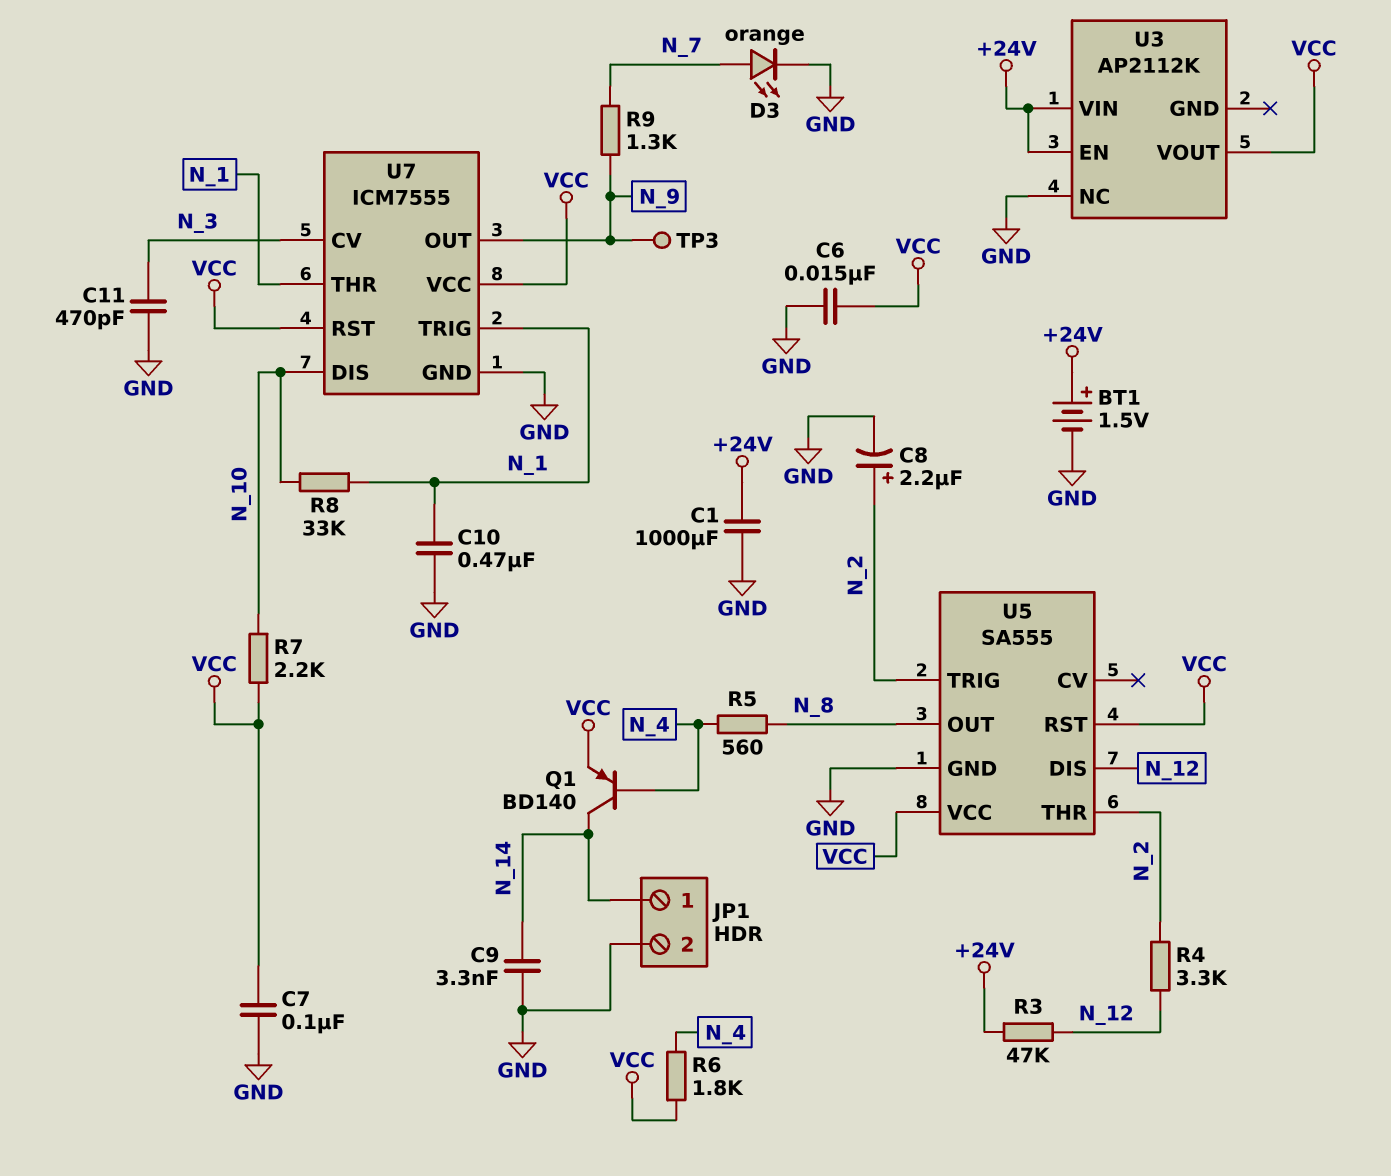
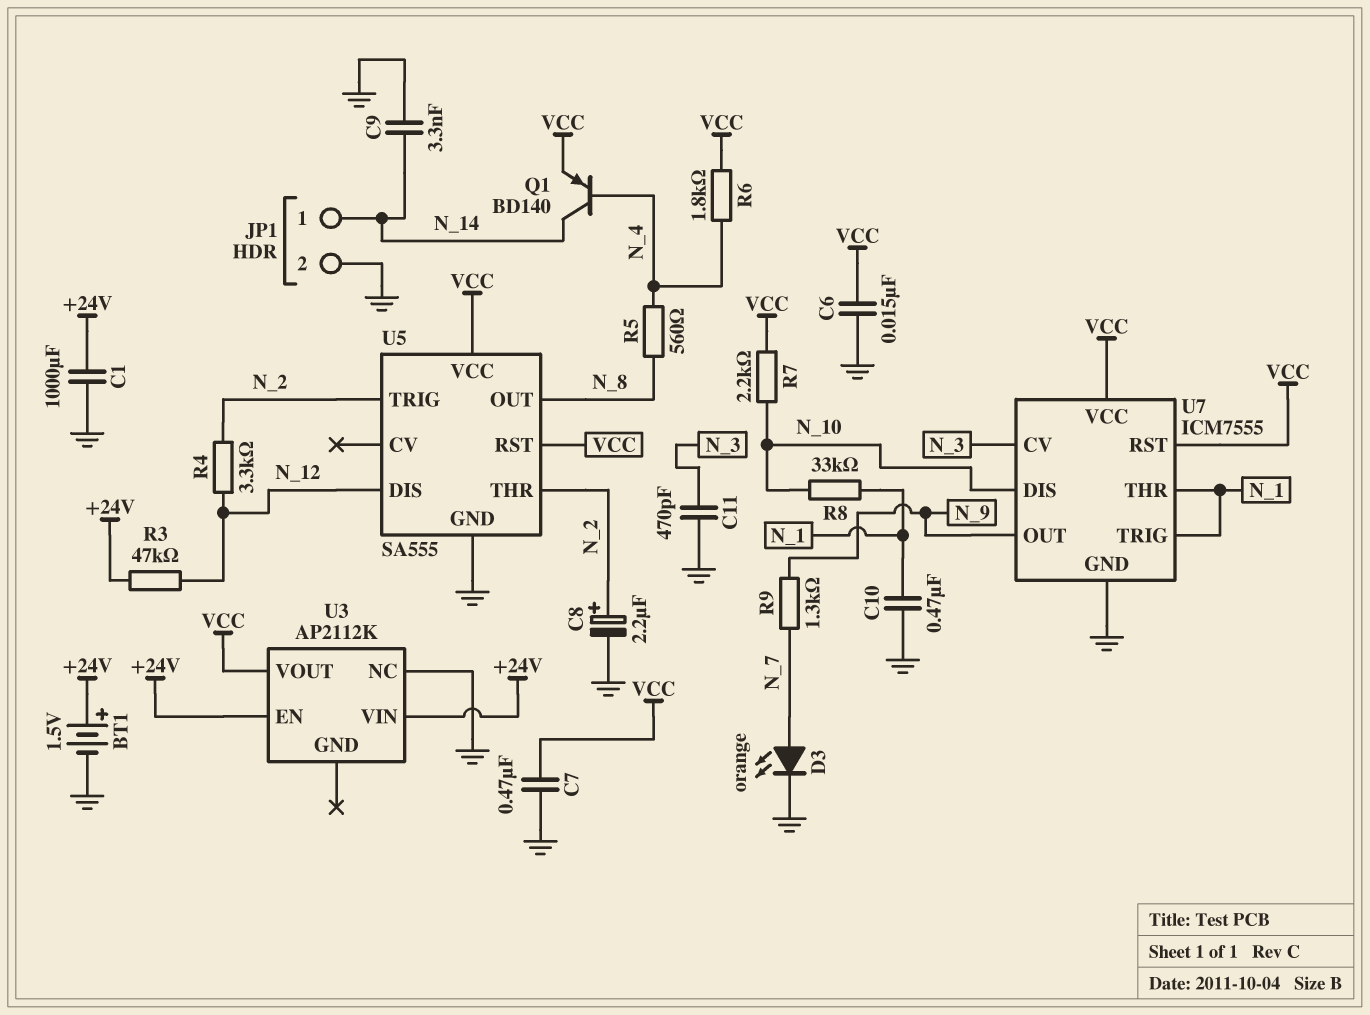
C7: 100nF (GND, VCC) -> 470nF (GND, VCC)
TP3: test point (N_9) -> none

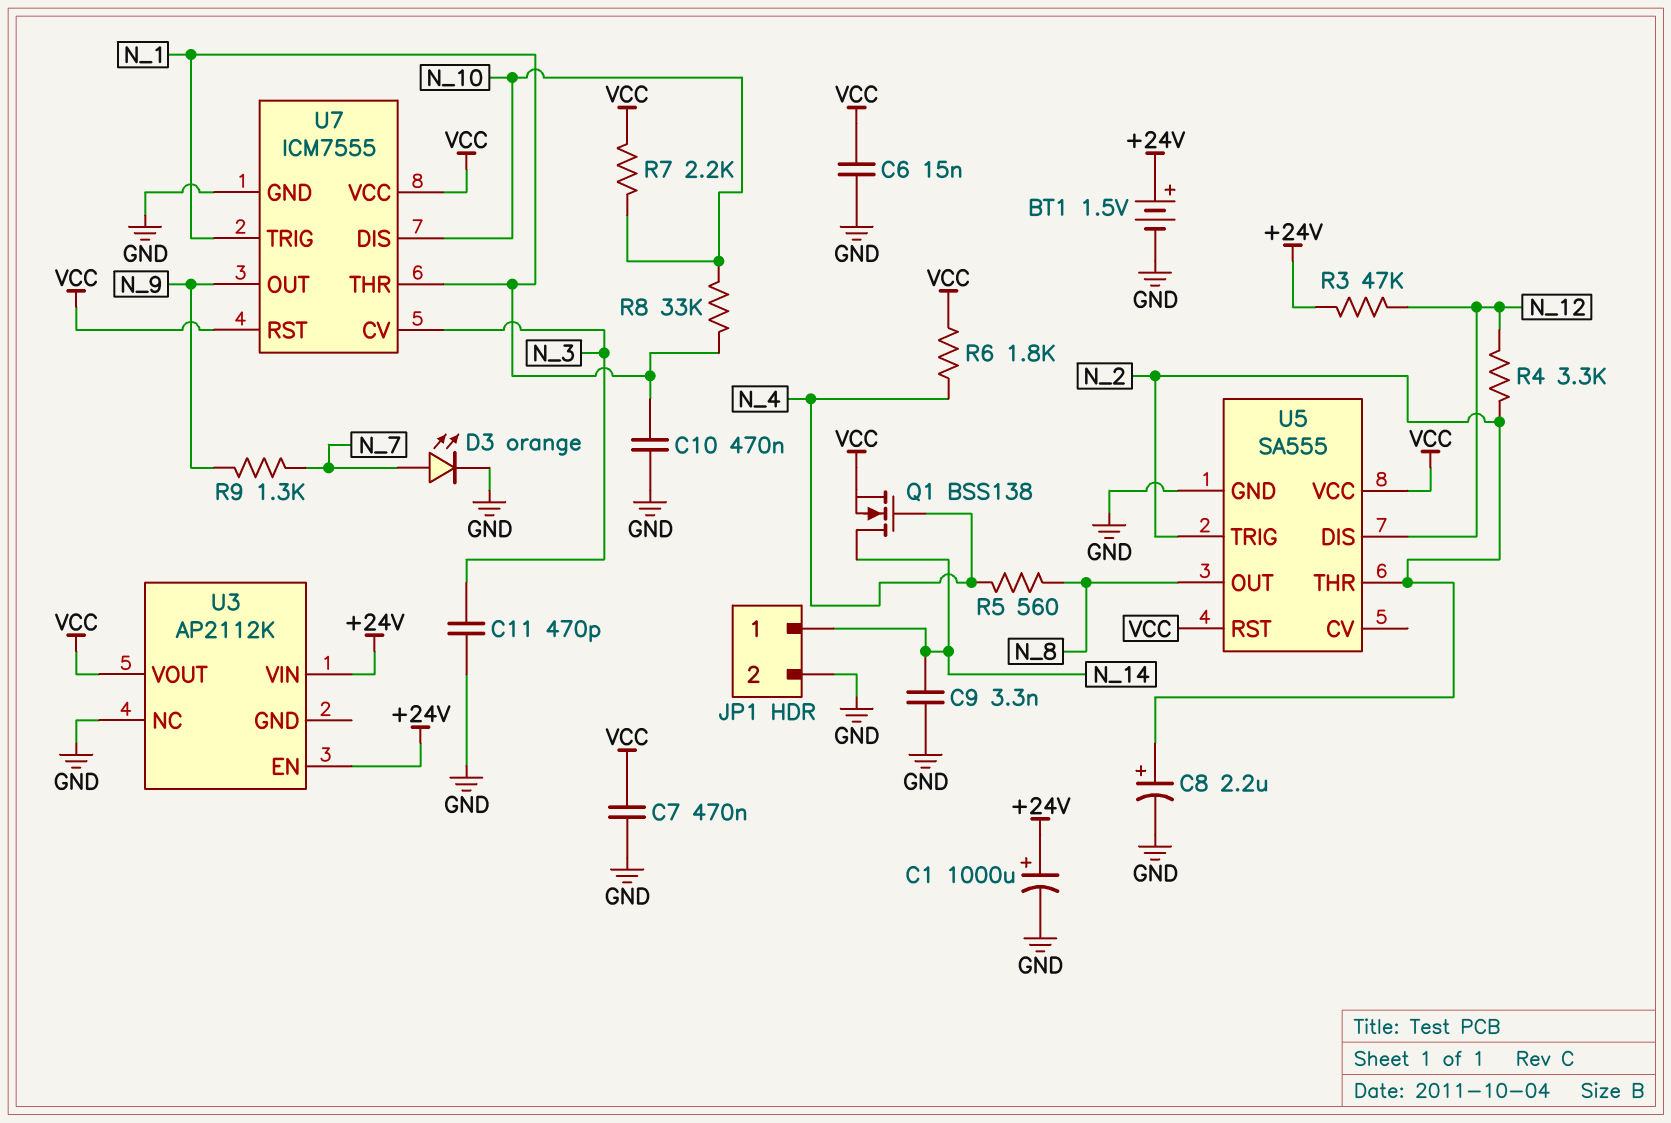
C1: 1000uF (+24V, GND) -> 1000uF (plus +24V, minus GND)
Q1: PNP BD140 (B N_4, C N_14, E VCC) -> NMOS BSS138 (G N_4, D N_14, S VCC)

